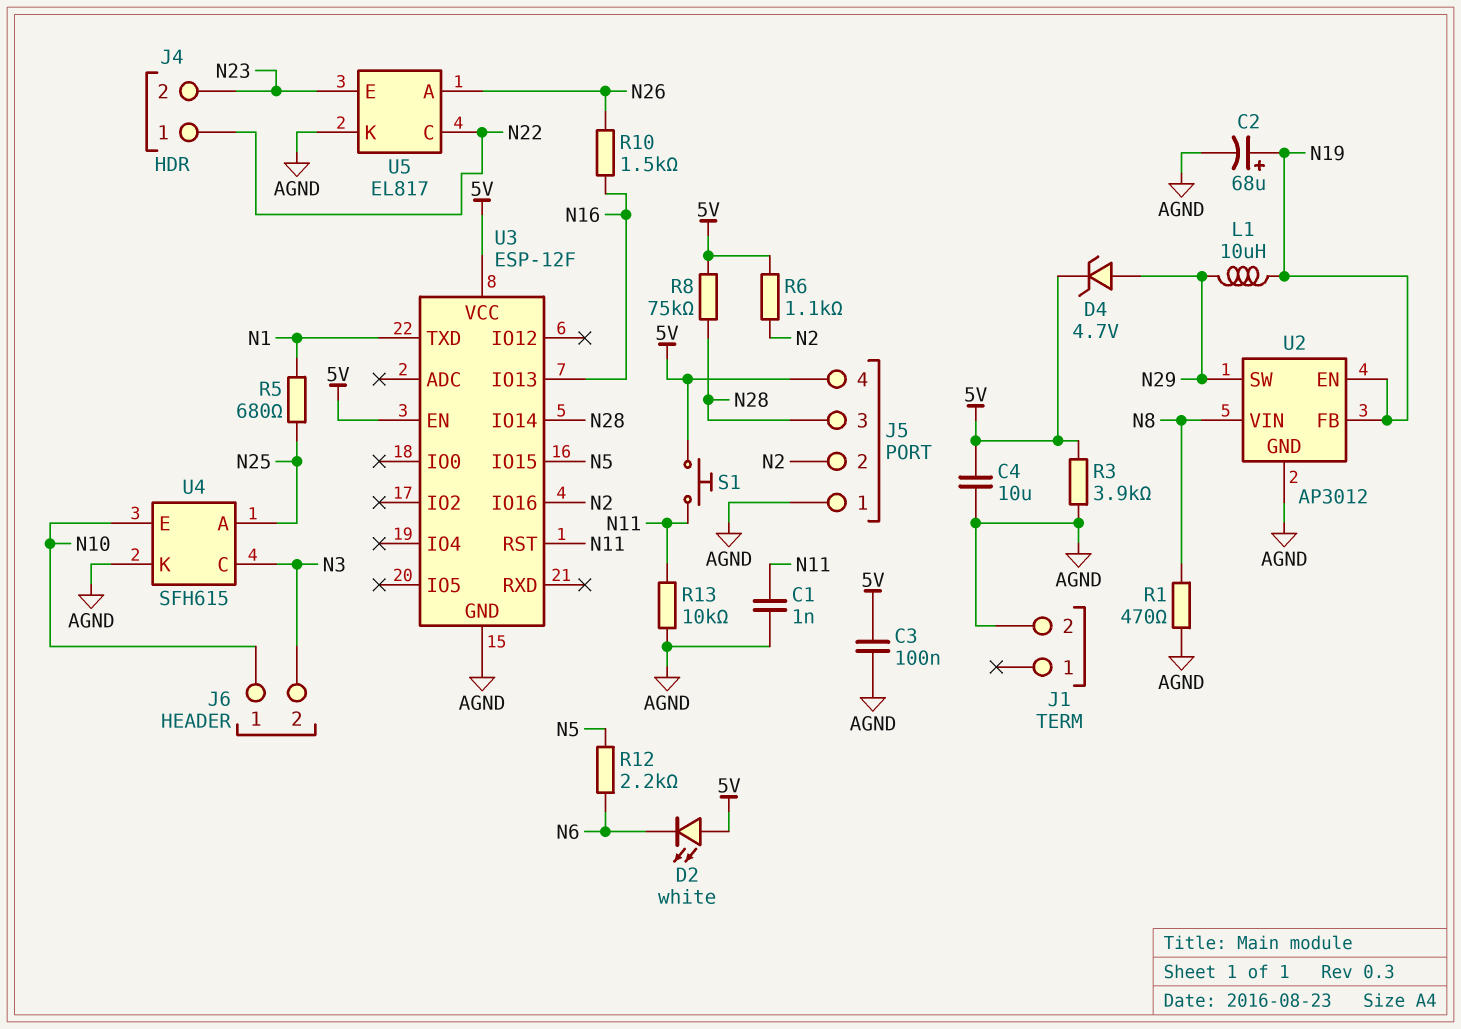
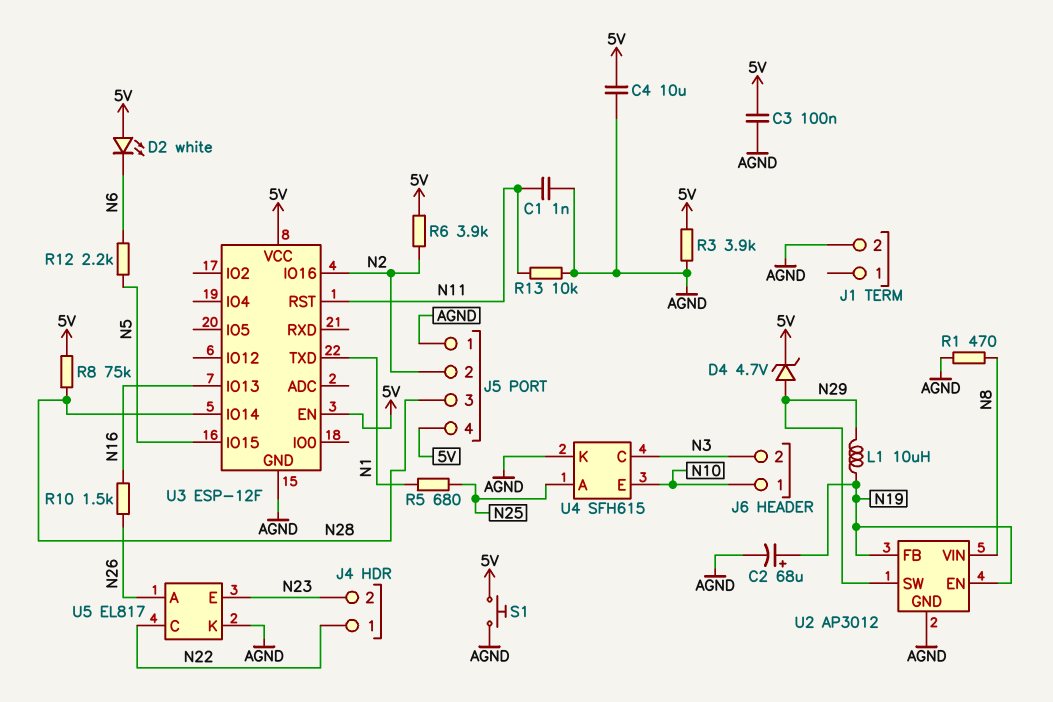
R6: 1.1k (5V, N2) -> 3.9k (5V, N2)
S1: button (5V, N11) -> button (5V, AGND)

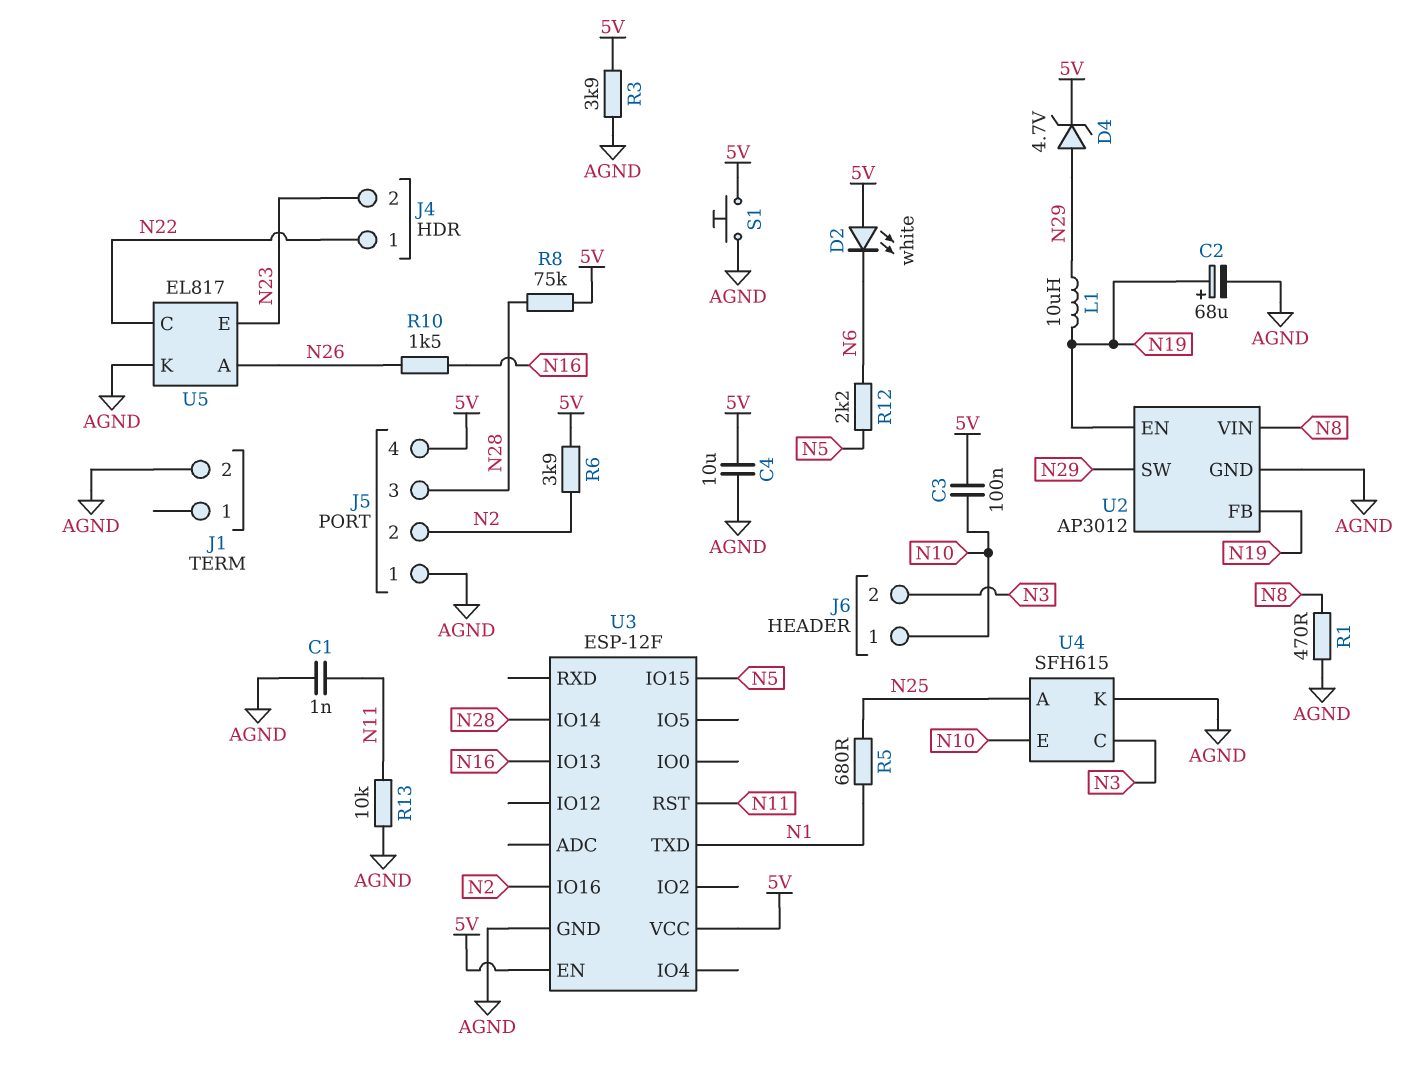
C3: 100nF (5V, AGND) -> 100nF (5V, N10)

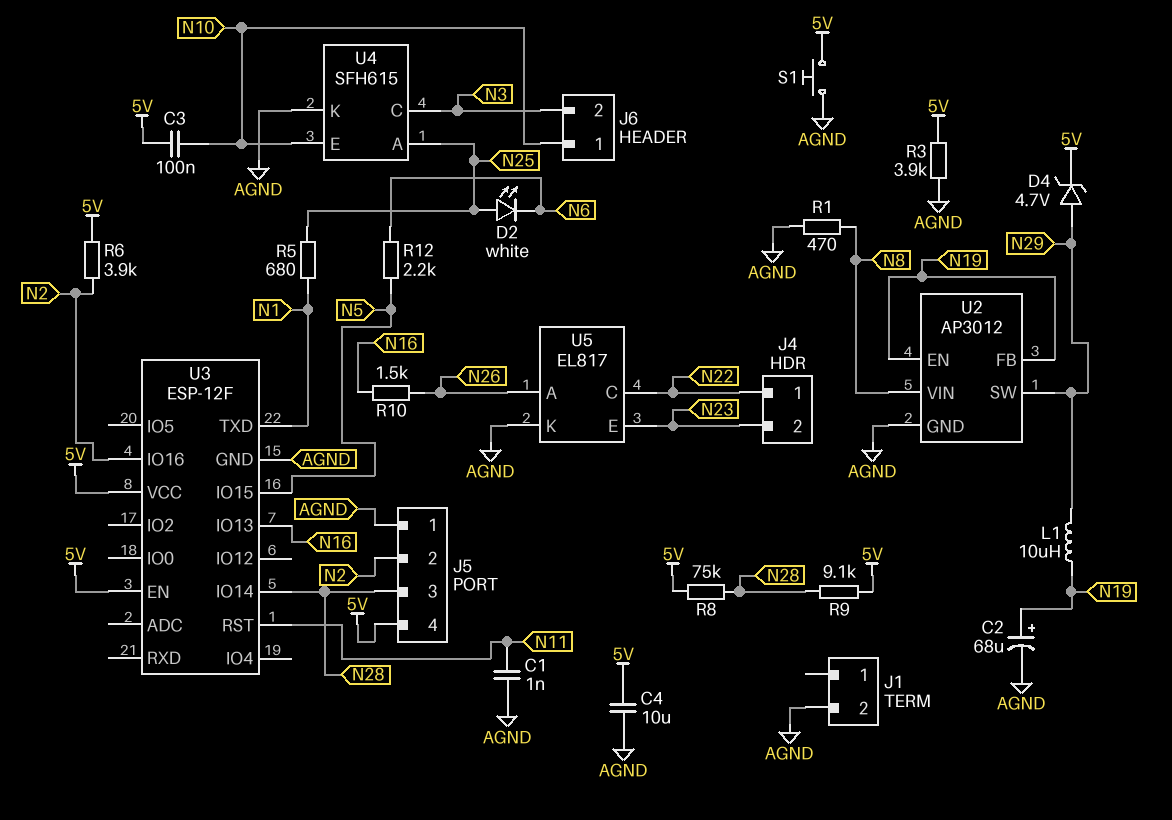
D2: LED white (A 5V, K N6) -> LED white (A N25, K N6)
R9: none -> 9.1k (5V, N28)
R13: 10k (AGND, N11) -> none

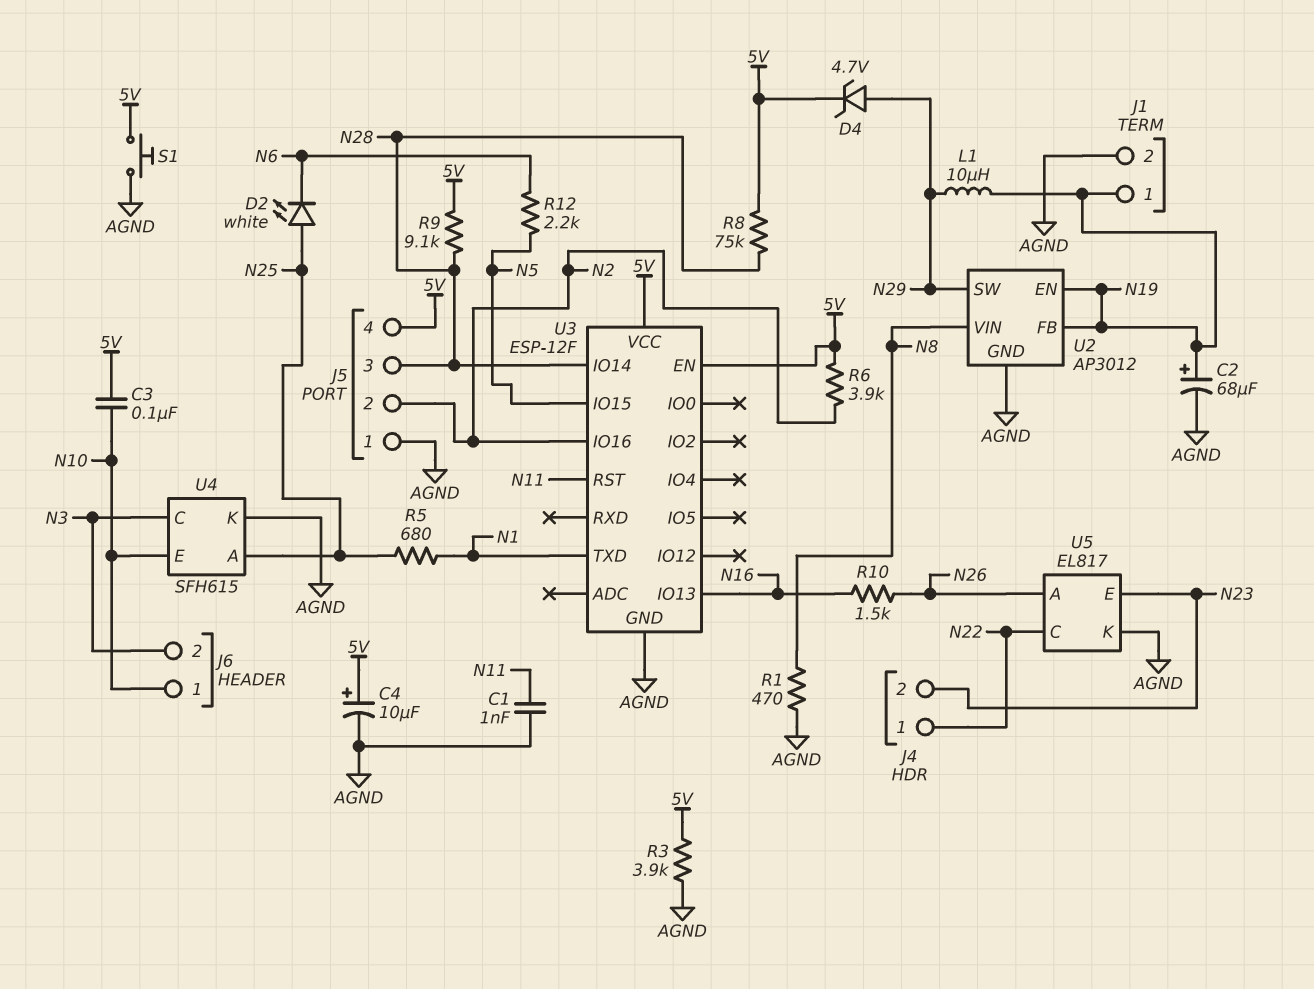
C4: 10uF (5V, AGND) -> 10uF (plus 5V, minus AGND)
J1 pin 1: none -> N19

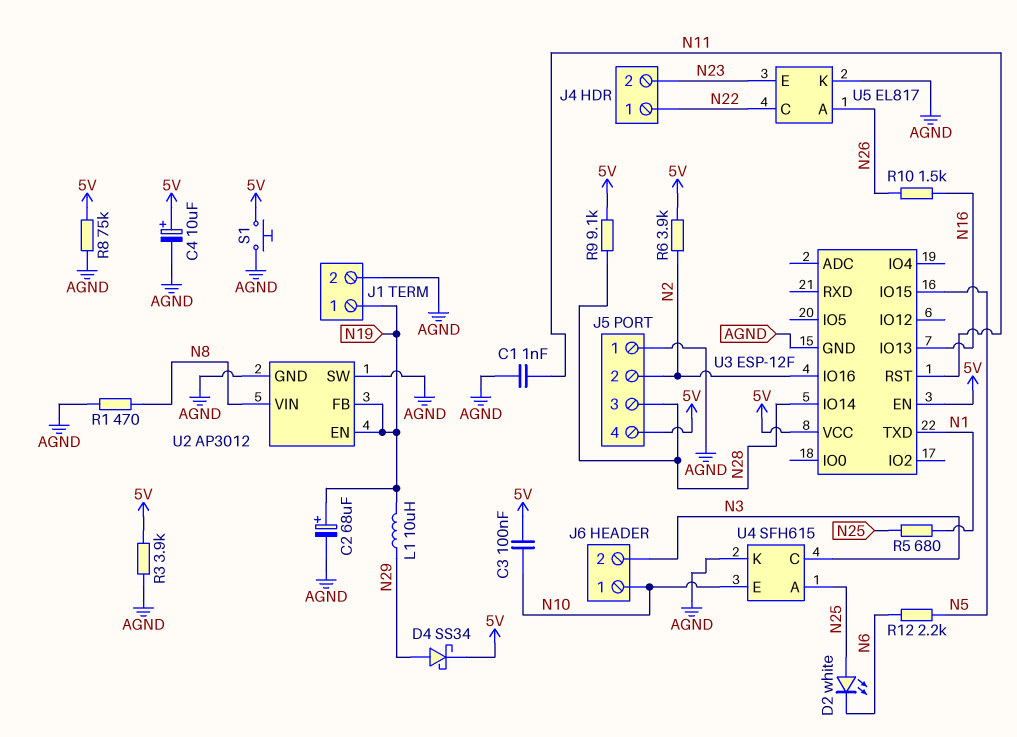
D4: zener 4.7V (A N29, K 5V) -> schottky SS34 (A N29, K 5V)
R8: 75k (5V, N28) -> 75k (5V, AGND)
U2 pin SW: N29 -> AGND

